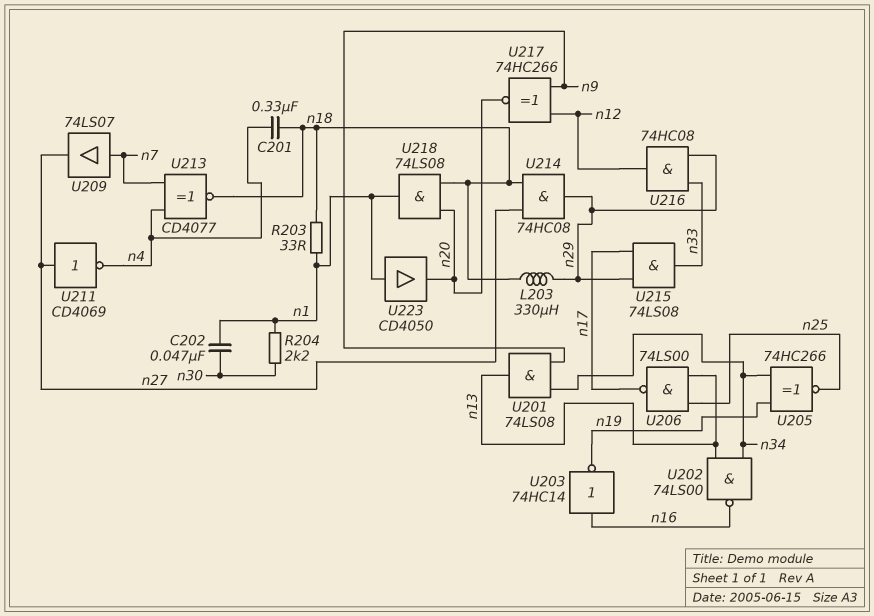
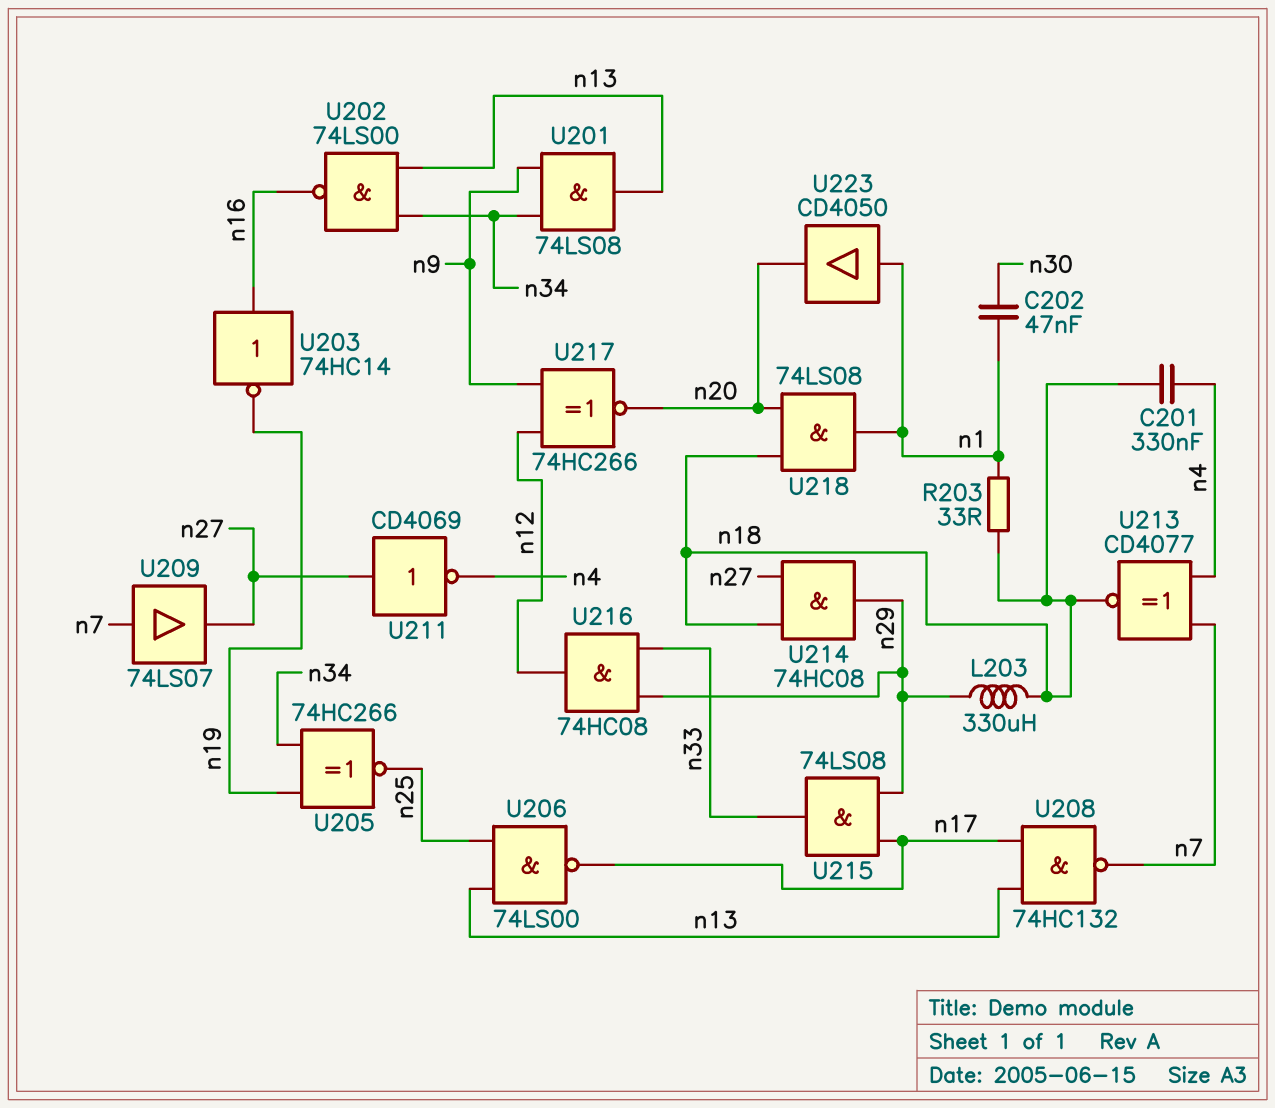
R204: 2.2k (n1, n30) -> none
U208: none -> NAND 74HC132 (in n13, in n17, out n7)

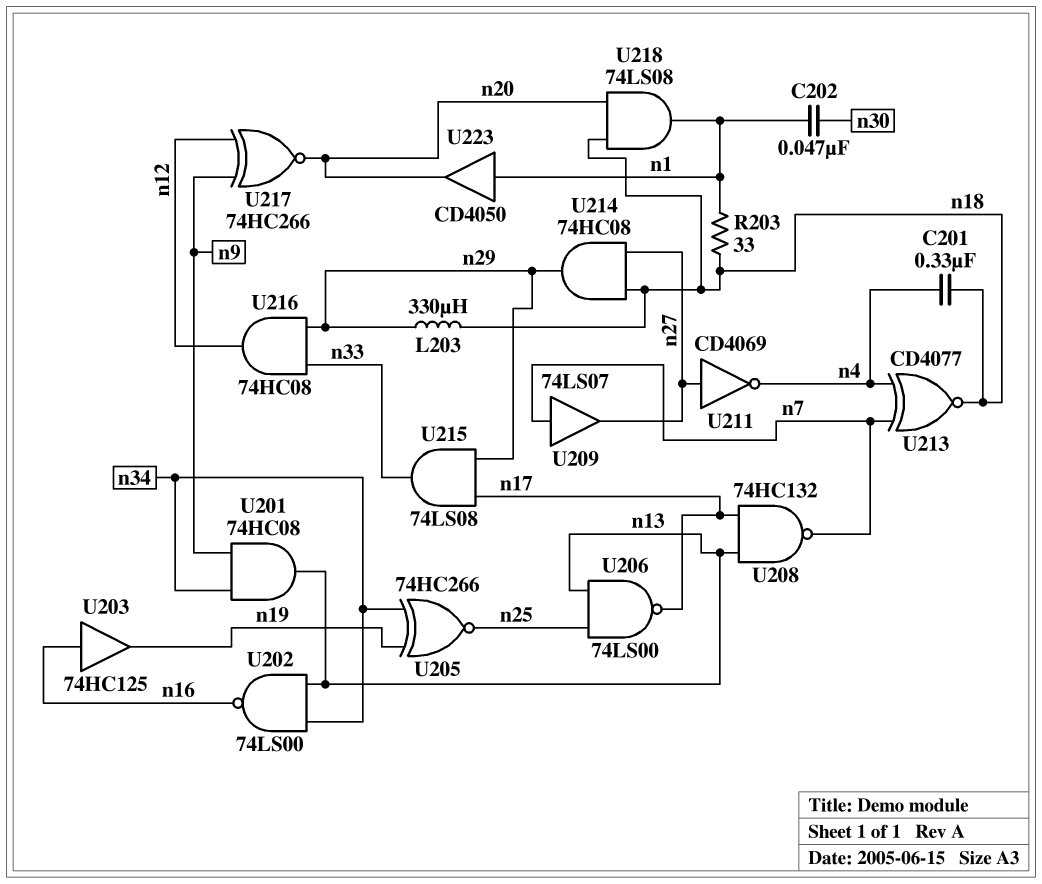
U201: AND 74LS08 (in n9, in n34, out n13) -> AND 74HC08 (in n9, in n34, out n13)
U203: NOT 74HC14 (in n16, out n19) -> buffer 74HC125 (in n16, out n19)

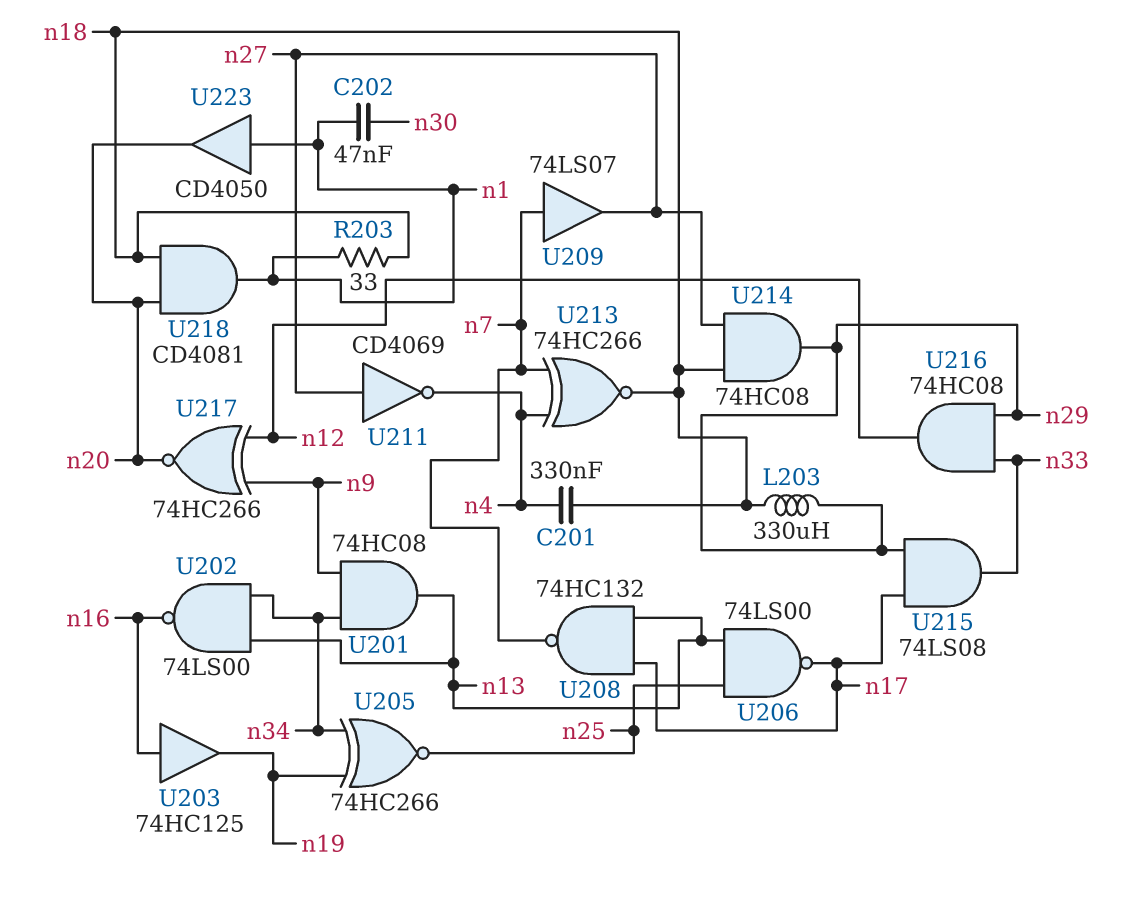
U213: XNOR CD4077 (in n4, in n7, out n18) -> XNOR 74HC266 (in n4, in n7, out n18)
U218: AND 74LS08 (in n18, in n20, out n1) -> AND CD4081 (in n18, in n20, out n1)

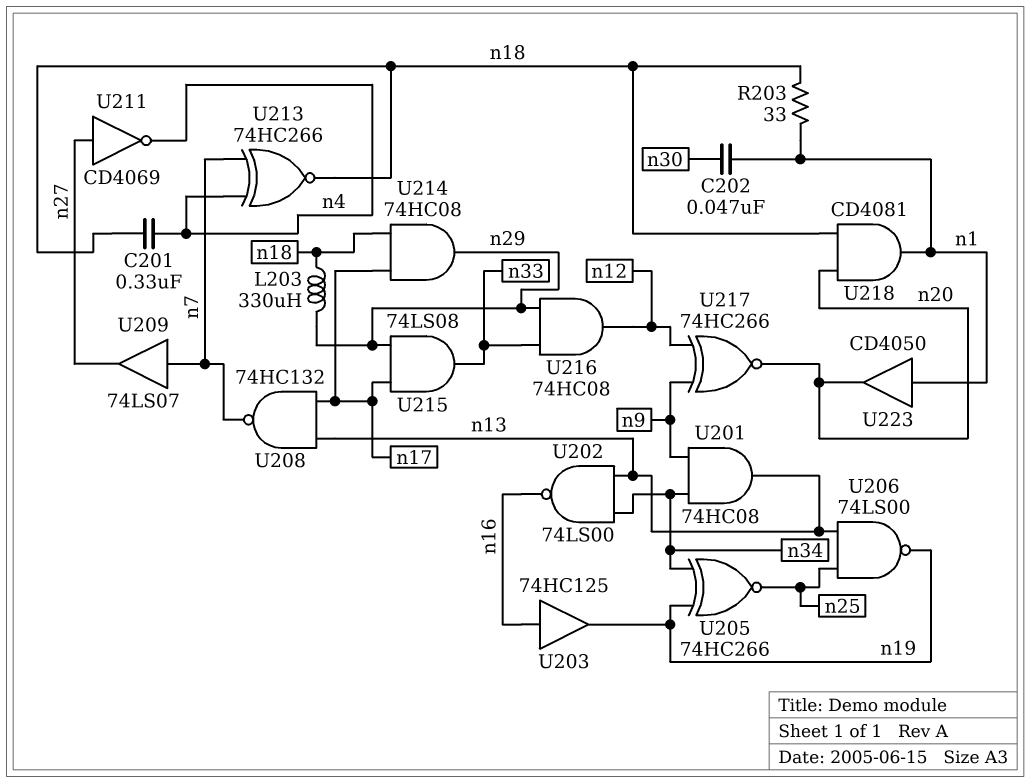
U206: NAND 74LS00 (in n13, in n25, out n17) -> NAND 74LS00 (in n13, in n25, out n19)
U214: AND 74HC08 (in n18, in n27, out n29) -> AND 74HC08 (in n17, in n18, out n29)

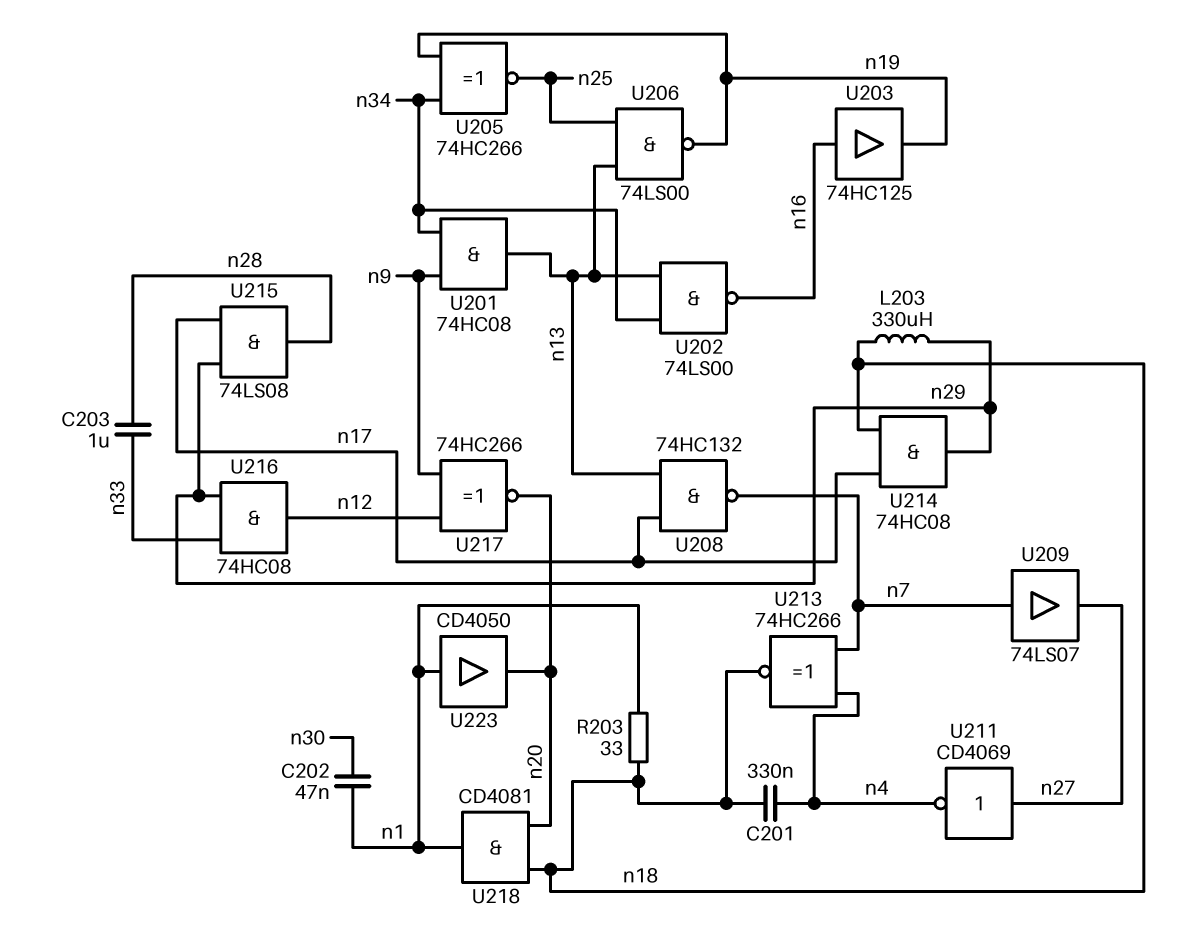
C203: none -> 1uF (n28, n33)
U215: AND 74LS08 (in n17, in n29, out n33) -> AND 74LS08 (in n17, in n29, out n28)

